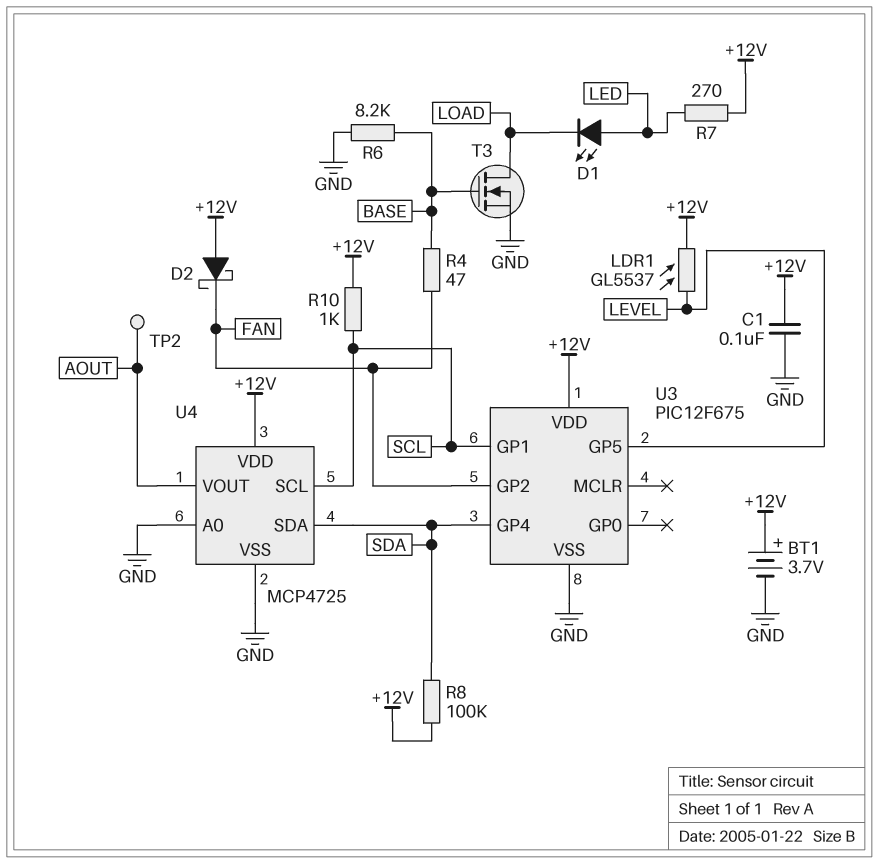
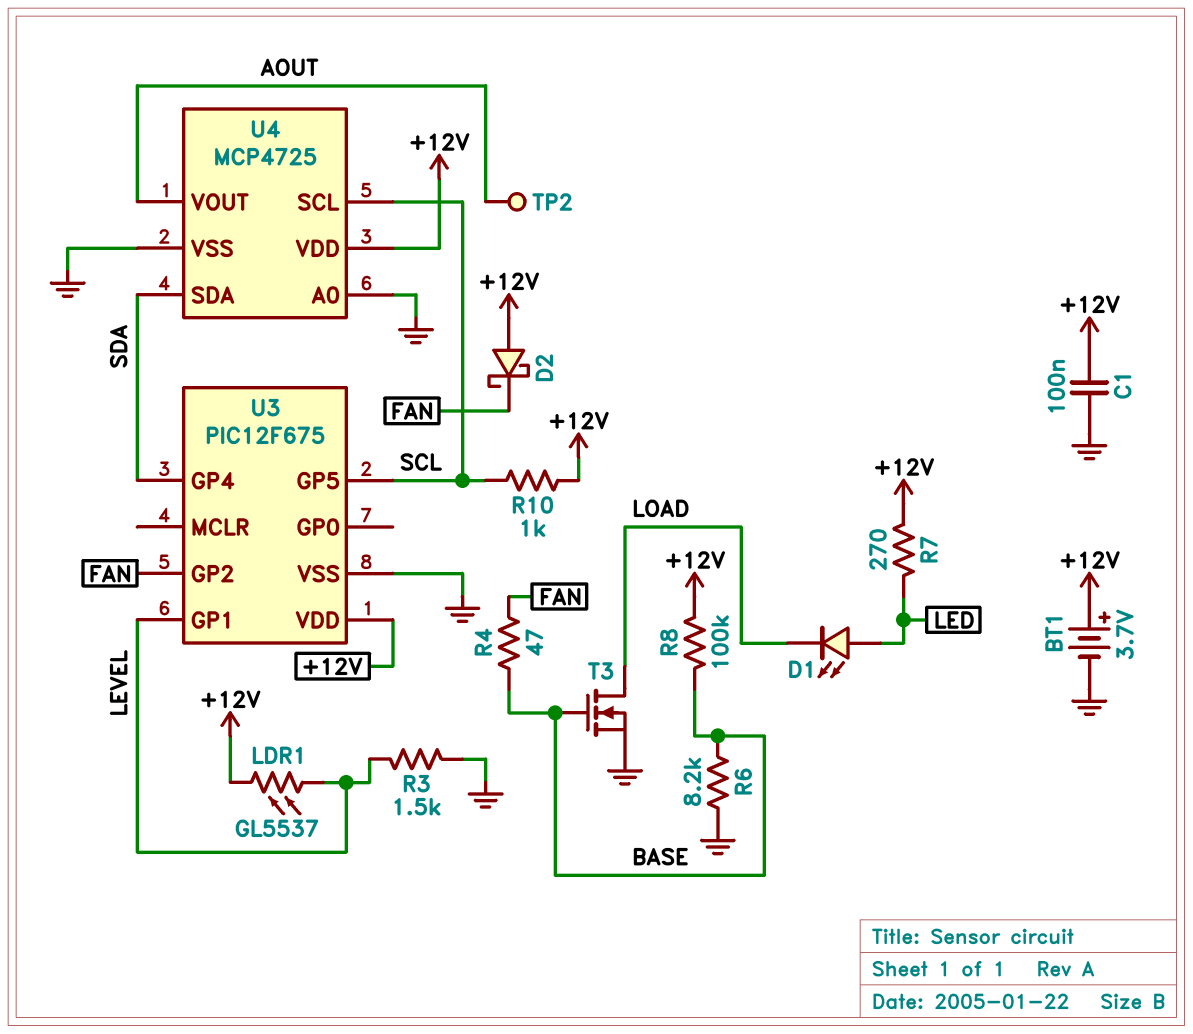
R3: none -> 1.5k (GND, LEVEL)
R8: 100k (+12V, SDA) -> 100k (+12V, BASE)
U3 pin GP1: SCL -> LEVEL
U3 pin GP5: LEVEL -> SCL

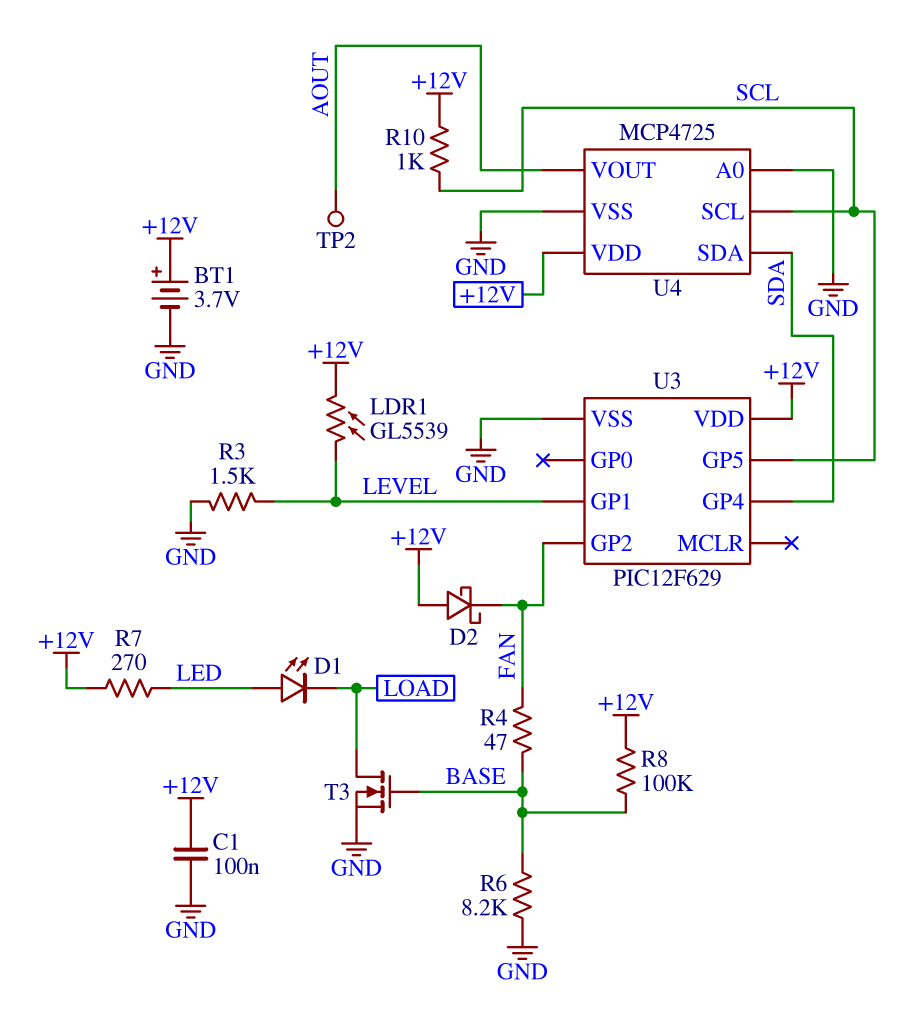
LDR1: GL5537 (+12V, LEVEL) -> GL5539 (+12V, LEVEL)
U3: PIC12F675 -> PIC12F629

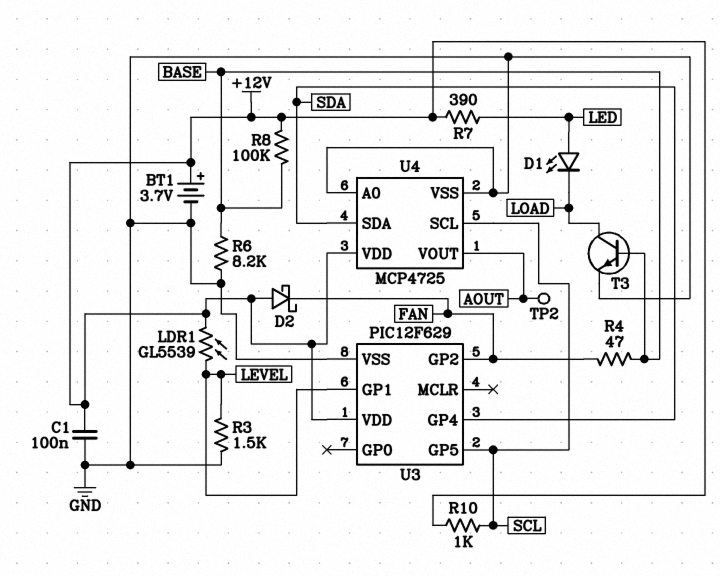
R7: 270 (+12V, LED) -> 390 (+12V, LED)
T3: NMOS (G BASE, D LOAD, S GND) -> NPN (B BASE, C LOAD, E GND)

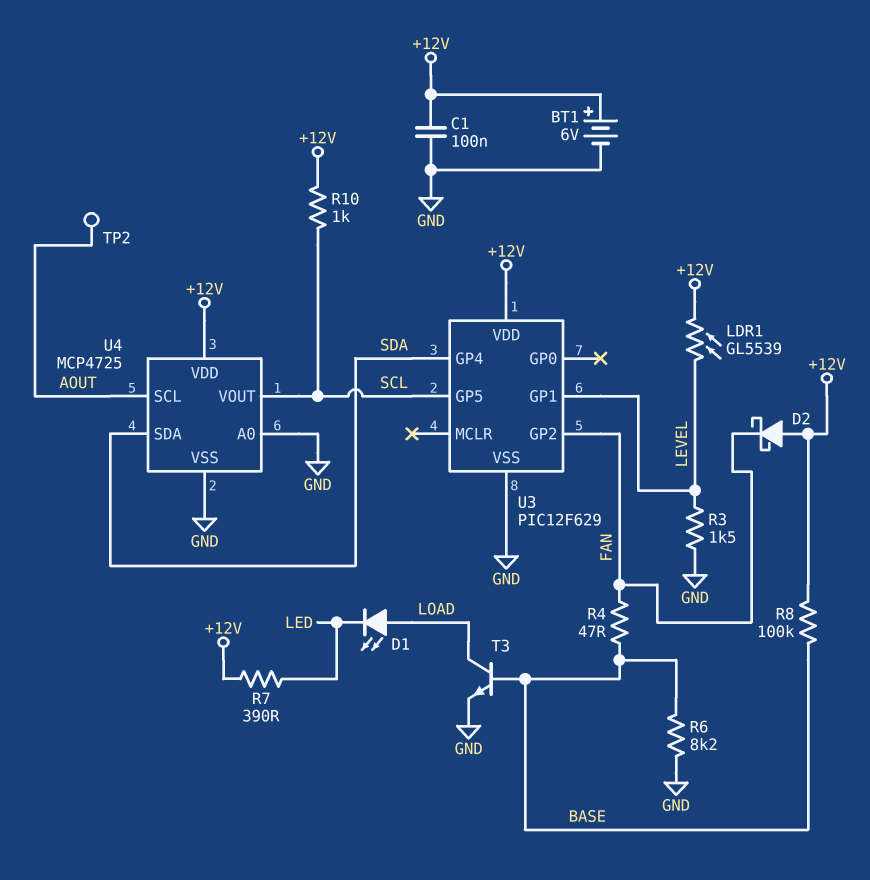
BT1: 3.7V (plus +12V, minus GND) -> 6V (plus +12V, minus GND)
D1: LED (A LED, K LOAD) -> LED (A LOAD, K LED)
U4 pin SCL: SCL -> AOUT
U4 pin VOUT: AOUT -> SCL

